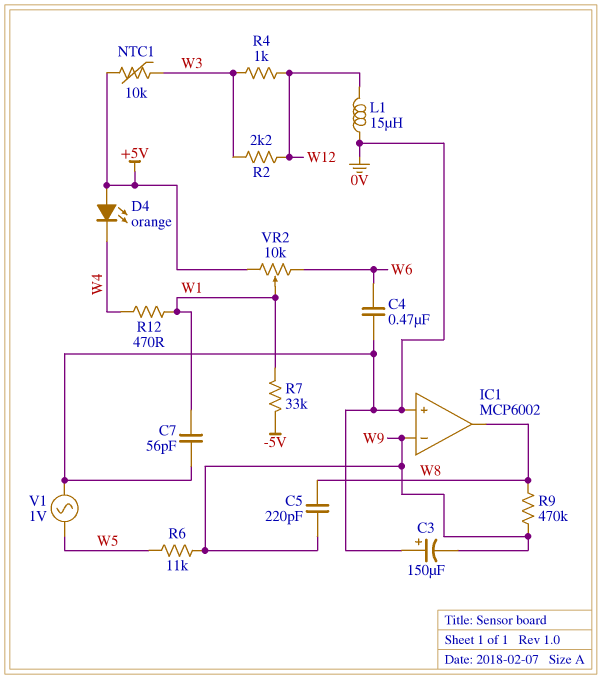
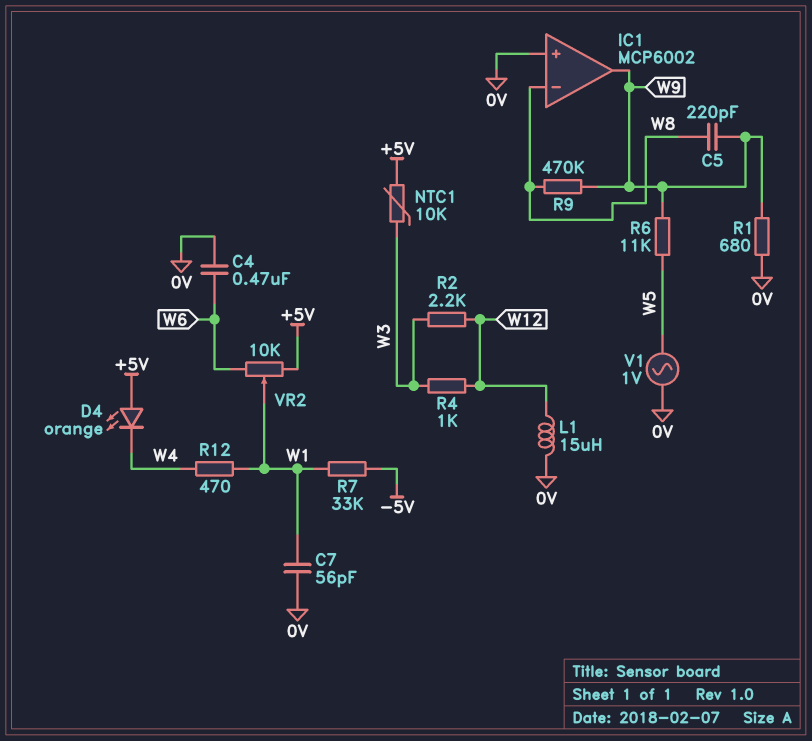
C3: 150uF (plus 0V, minus W9) -> none
IC1 pin in-: W9 -> W8
IC1 pin out: W8 -> W9
R1: none -> 680 (0V, W9)

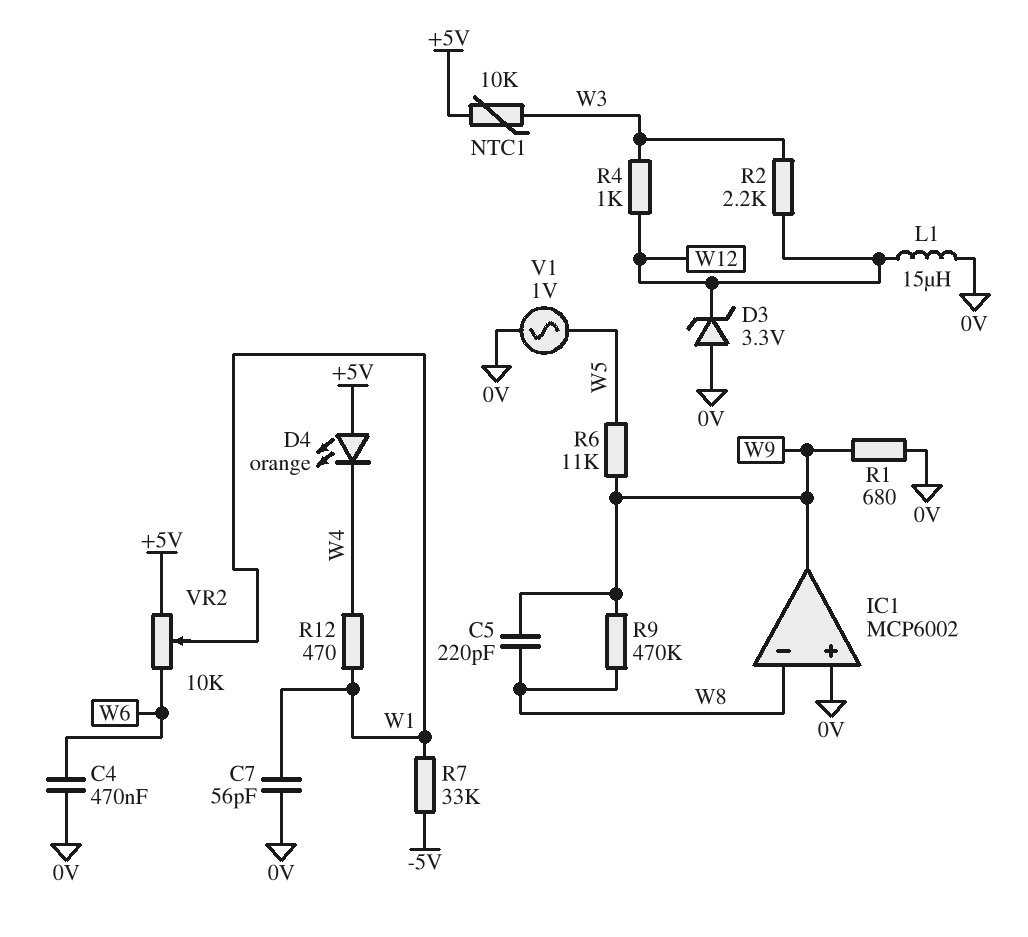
D3: none -> zener 3.3V (A 0V, K W12)

